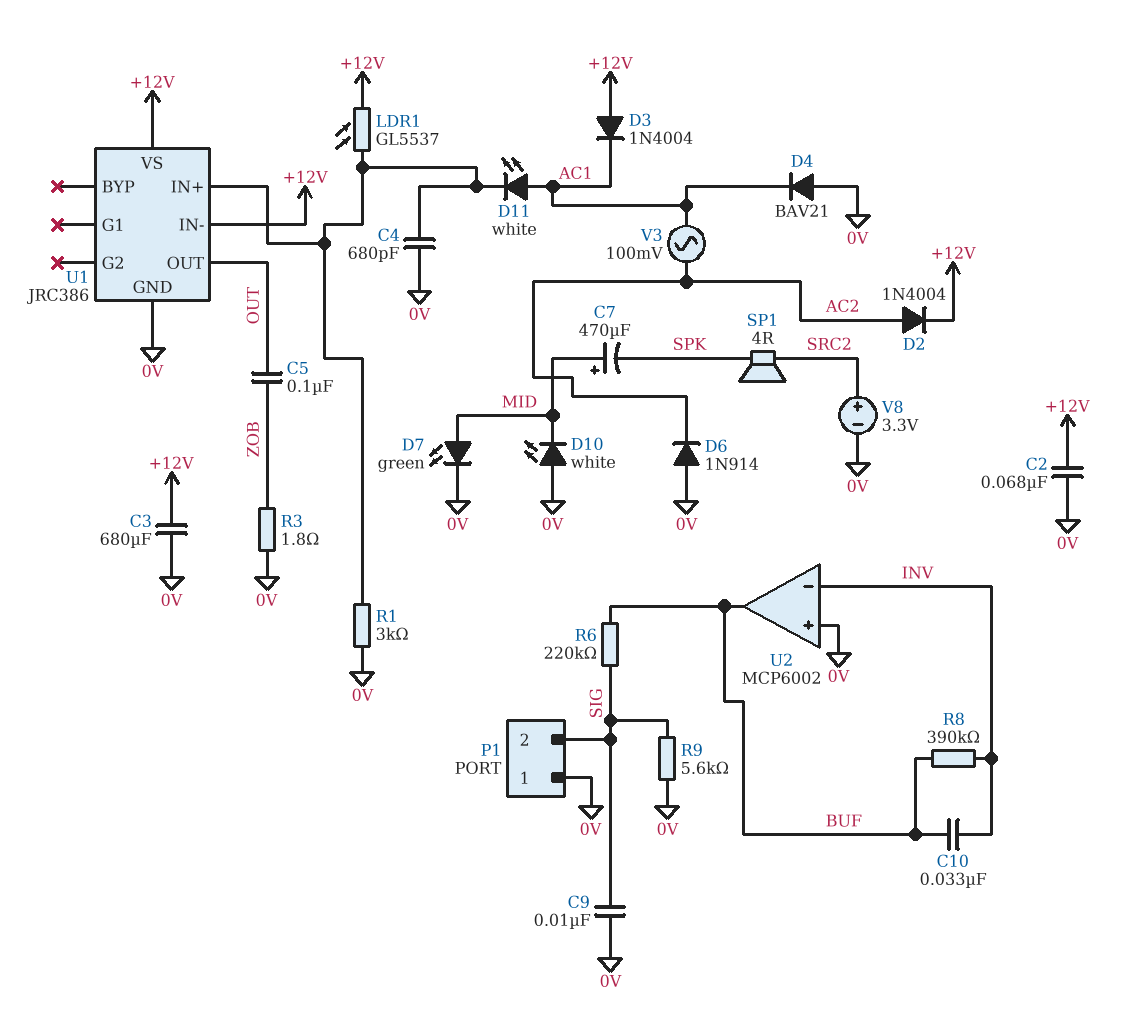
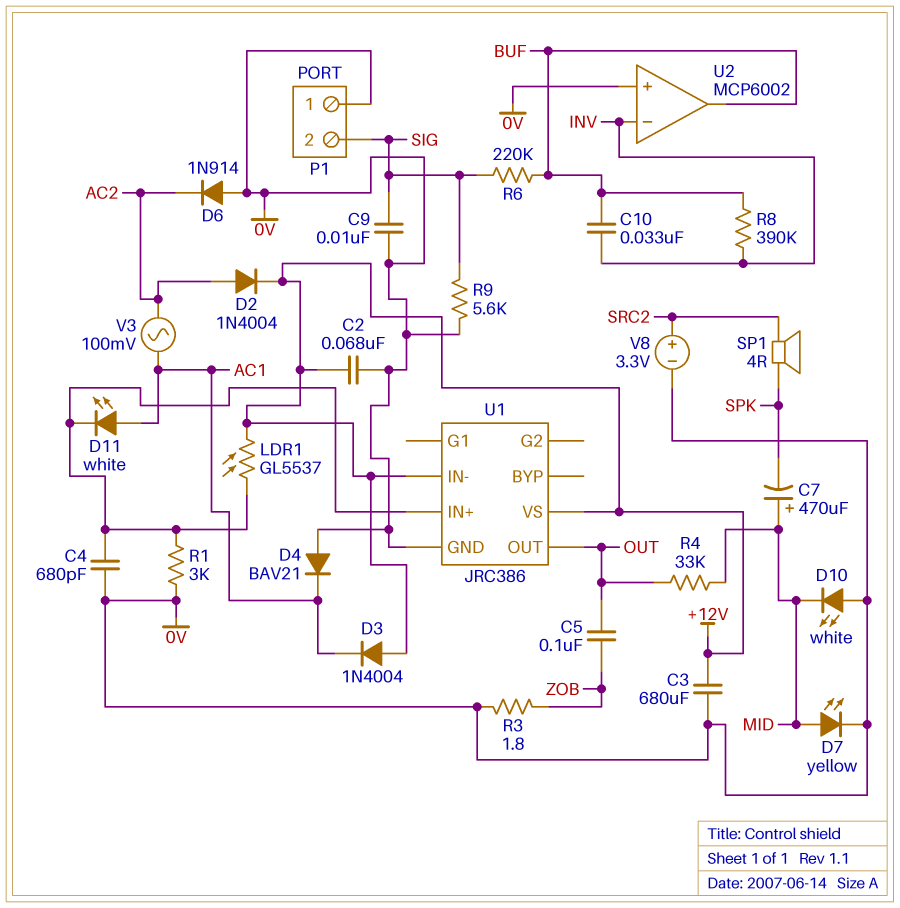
D7: LED green (A MID, K 0V) -> LED yellow (A MID, K 0V)
R4: none -> 33k (MID, OUT)

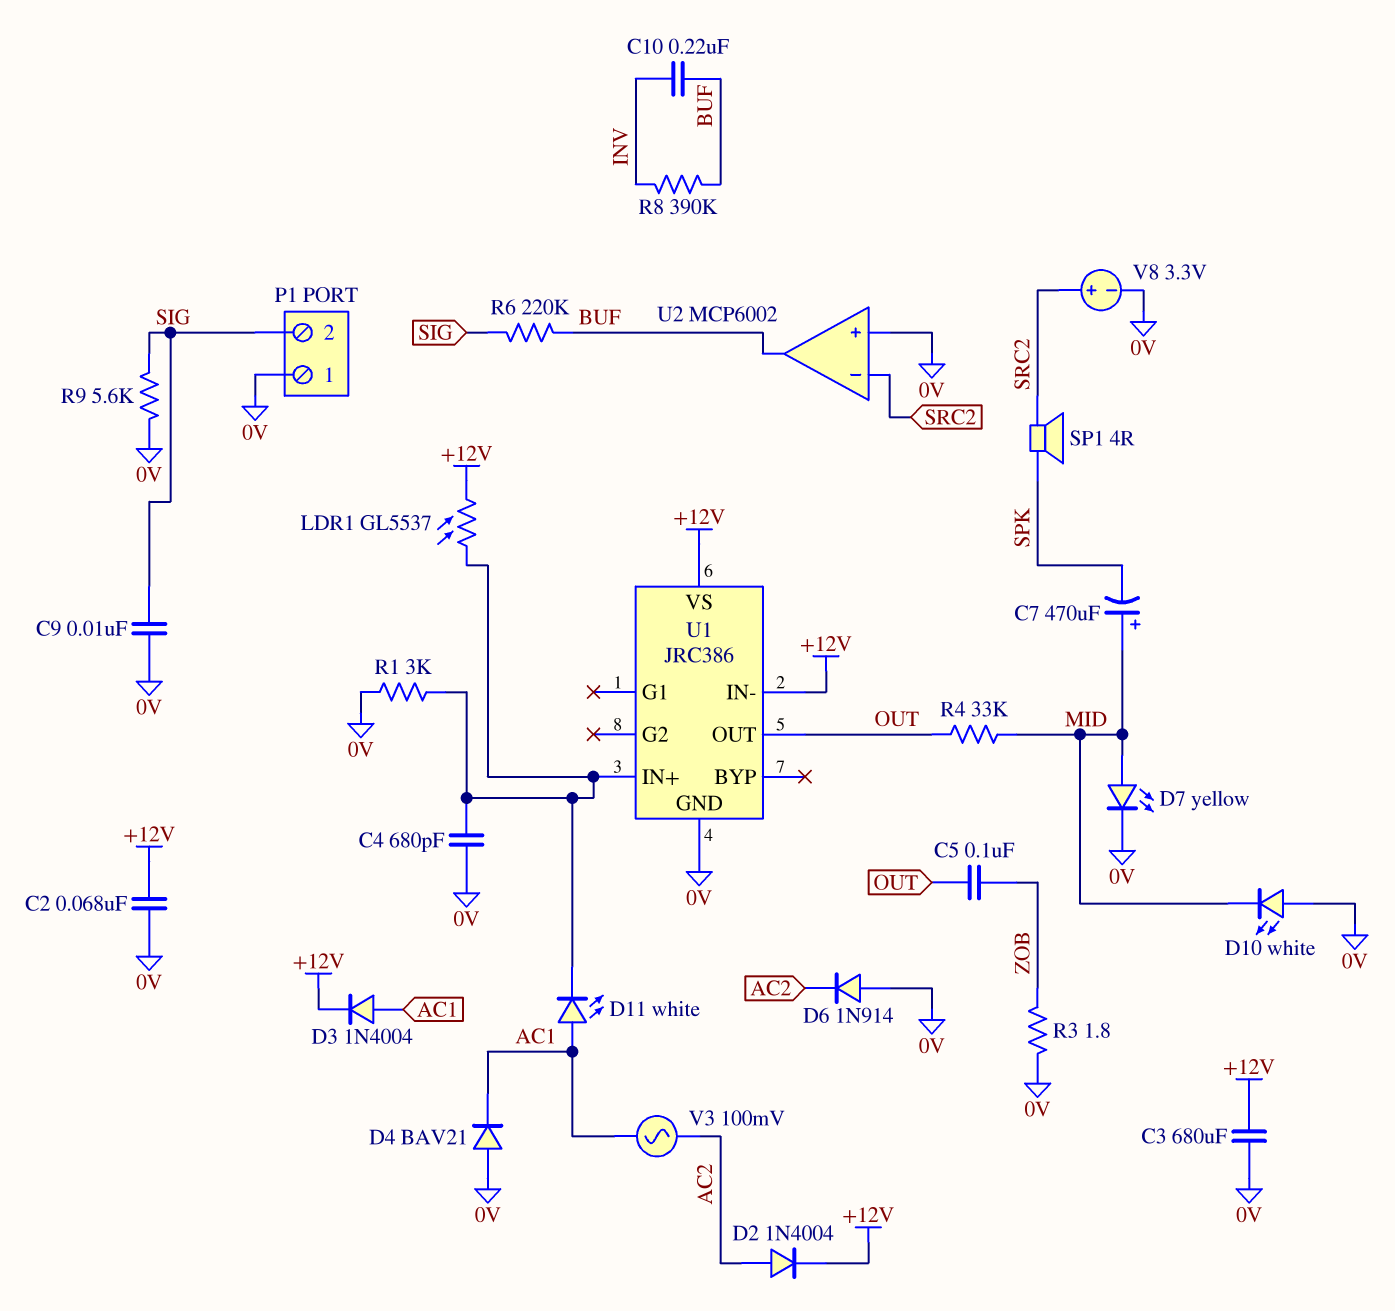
C10: 33nF (BUF, INV) -> 220nF (BUF, INV)
D3: diode 1N4004 (A +12V, K AC1) -> diode 1N4004 (A AC1, K +12V)
U2 pin in-: INV -> SRC2

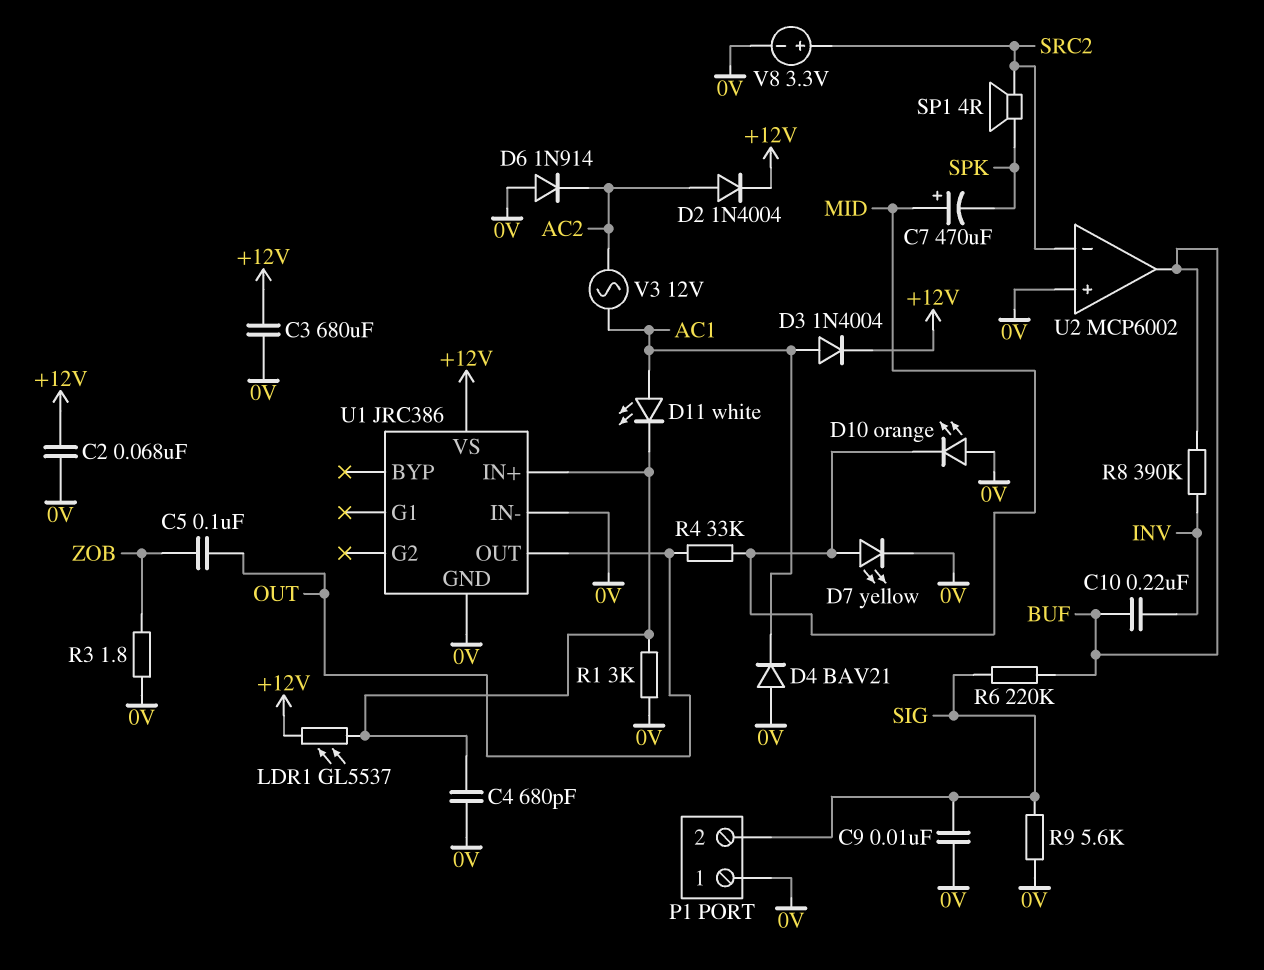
D10: LED white (A 0V, K MID) -> LED orange (A 0V, K MID)
U1 pin IN-: +12V -> 0V
V3: AC 100mV (AC1, AC2) -> AC 12V (AC1, AC2)

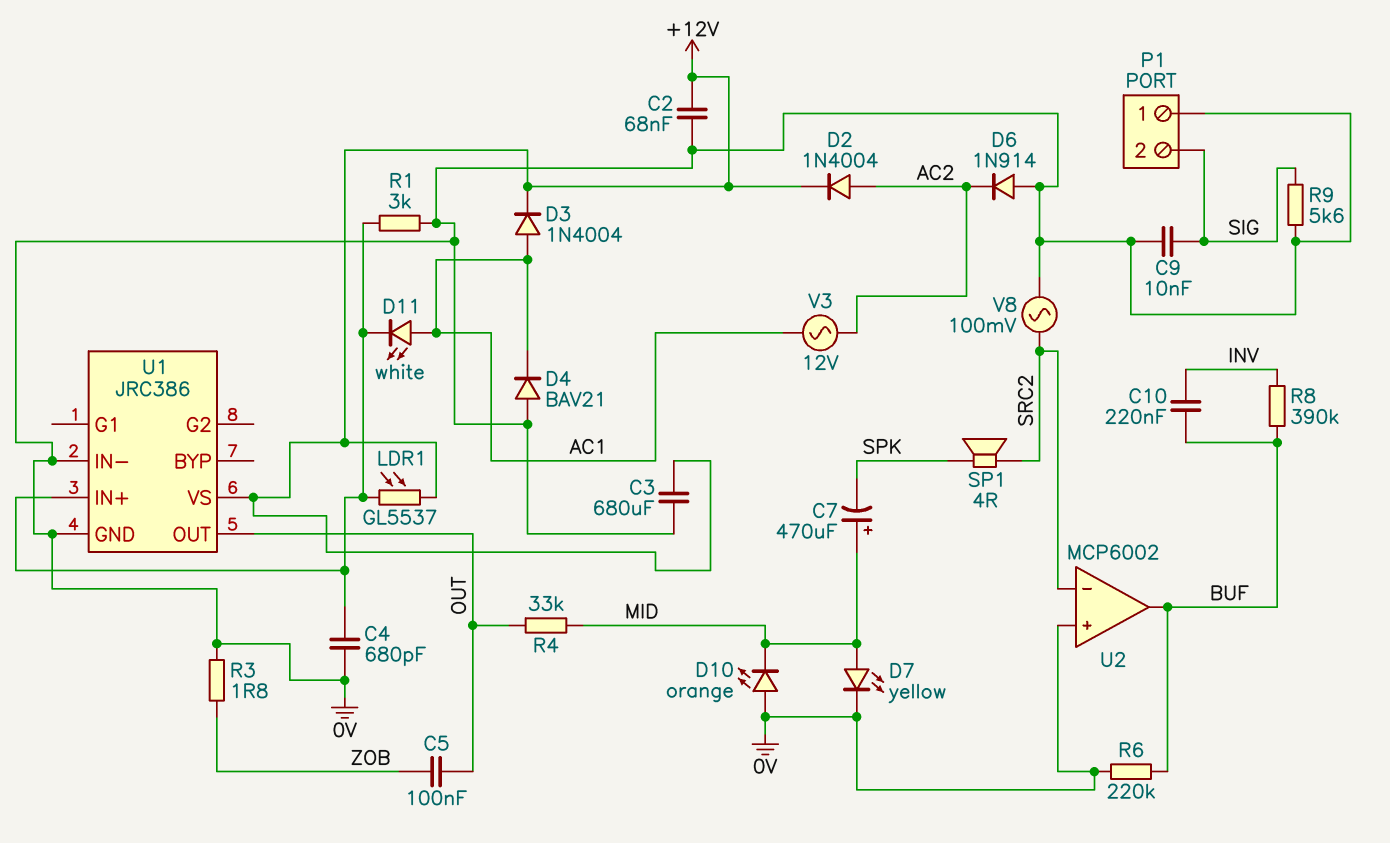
R6: 220k (BUF, SIG) -> 220k (0V, BUF)
V8: 3.3V (plus SRC2, minus 0V) -> AC 100mV (0V, SRC2)

